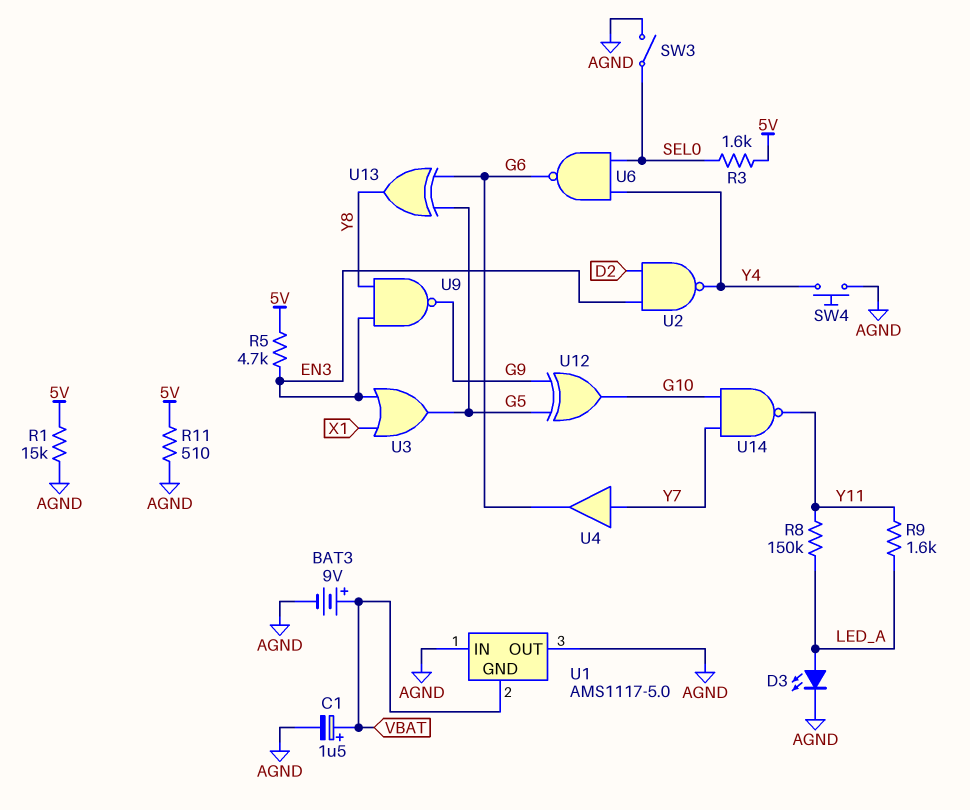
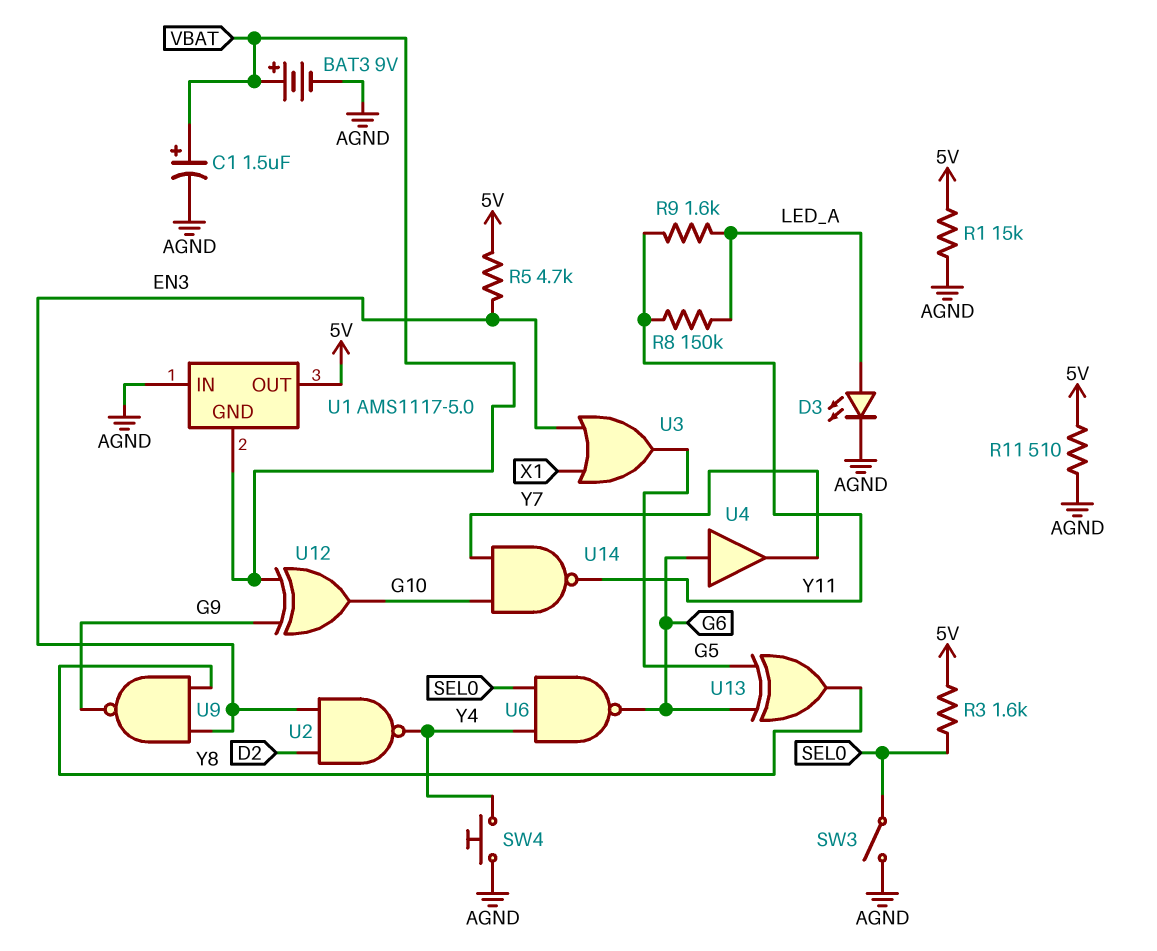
U1 pin OUT: AGND -> 5V
U4: buffer (in Y7, out G6) -> buffer (in G6, out Y7)
U12: XOR (in G5, in G9, out G10) -> XOR (in G9, in VBAT, out G10)

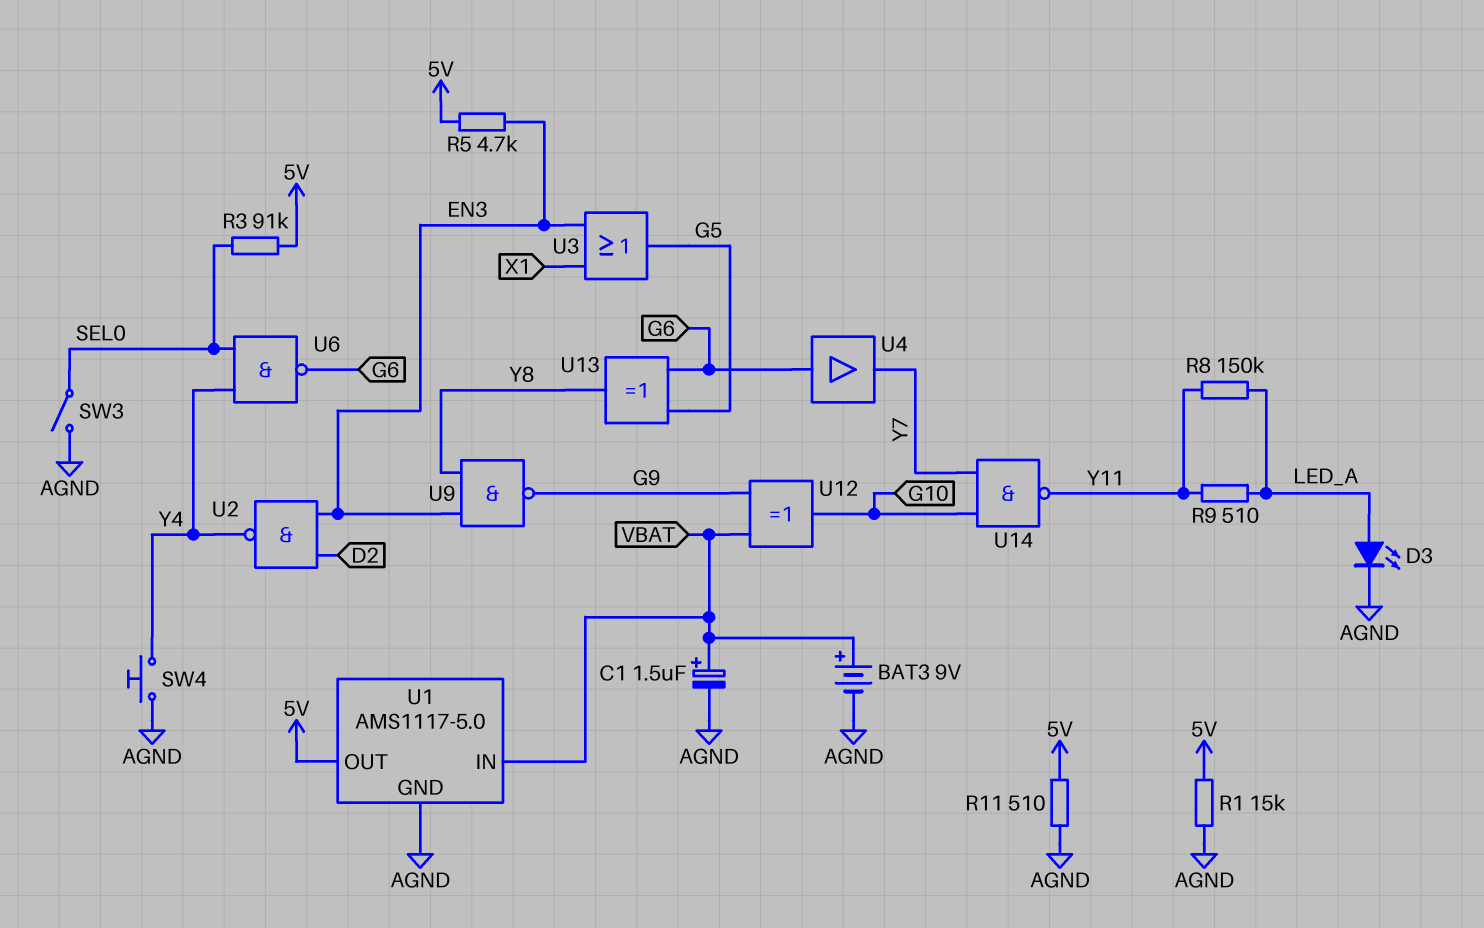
R3: 1.6k (5V, SEL0) -> 91k (5V, SEL0)
R9: 1.6k (LED_A, Y11) -> 510 (LED_A, Y11)
U1 pin GND: VBAT -> AGND
U1 pin IN: AGND -> VBAT

